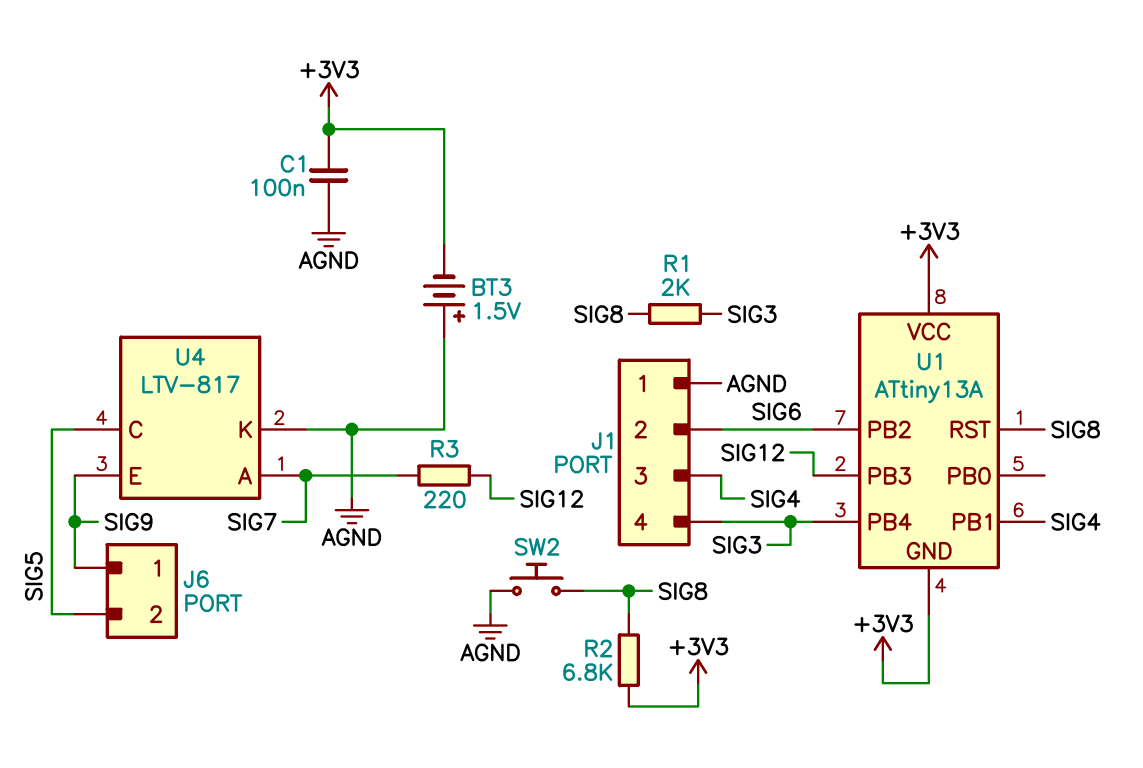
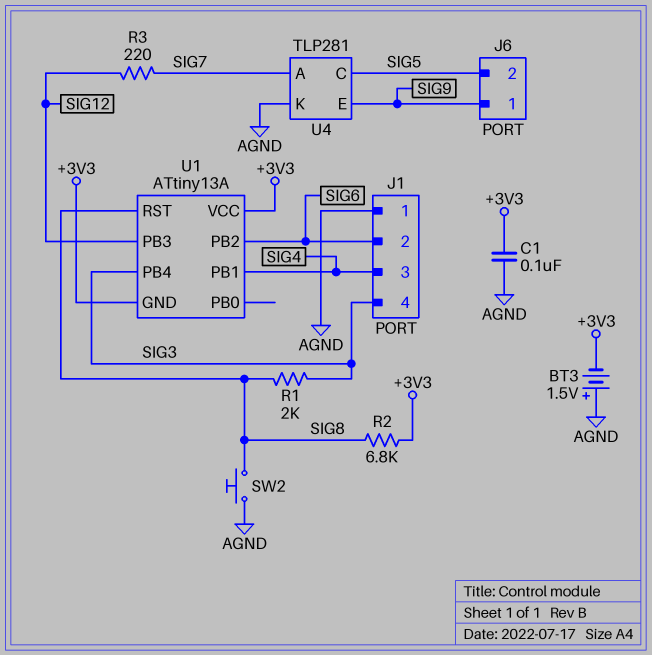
U4: LTV-817 -> TLP281

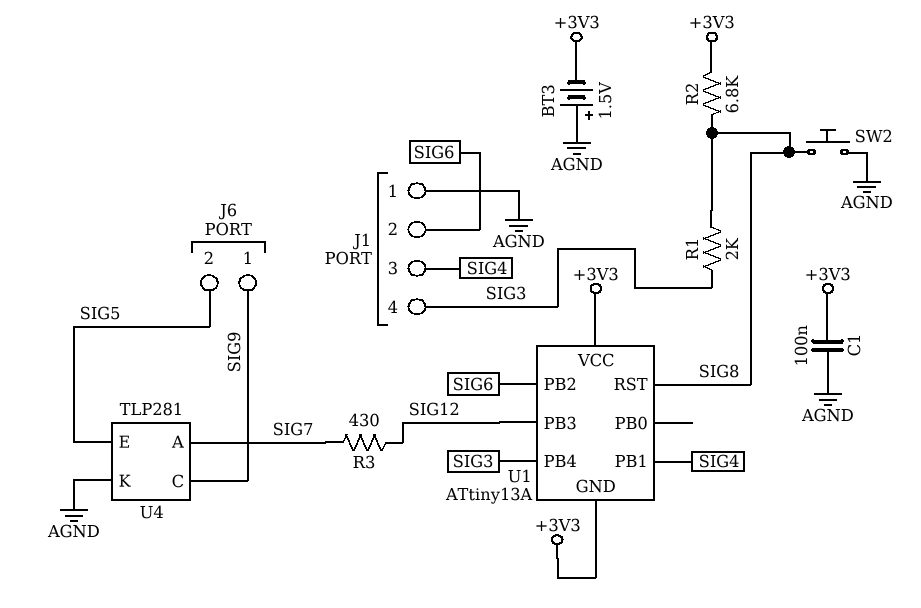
R3: 220 (SIG7, SIG12) -> 430 (SIG7, SIG12)
U4 pin C: SIG5 -> SIG9
U4 pin E: SIG9 -> SIG5

